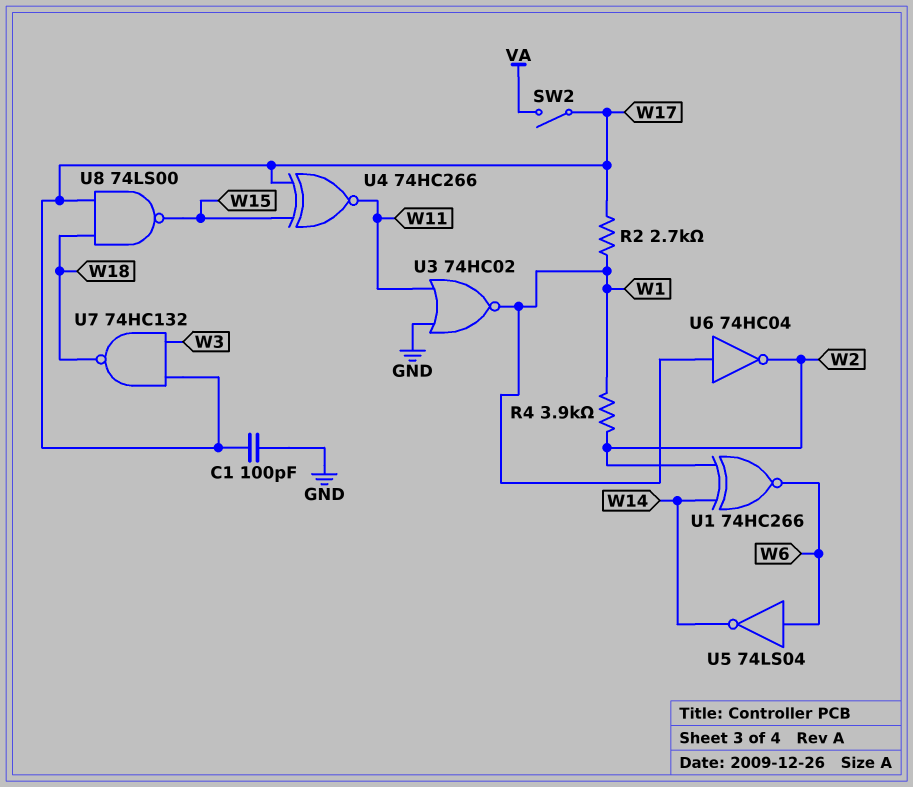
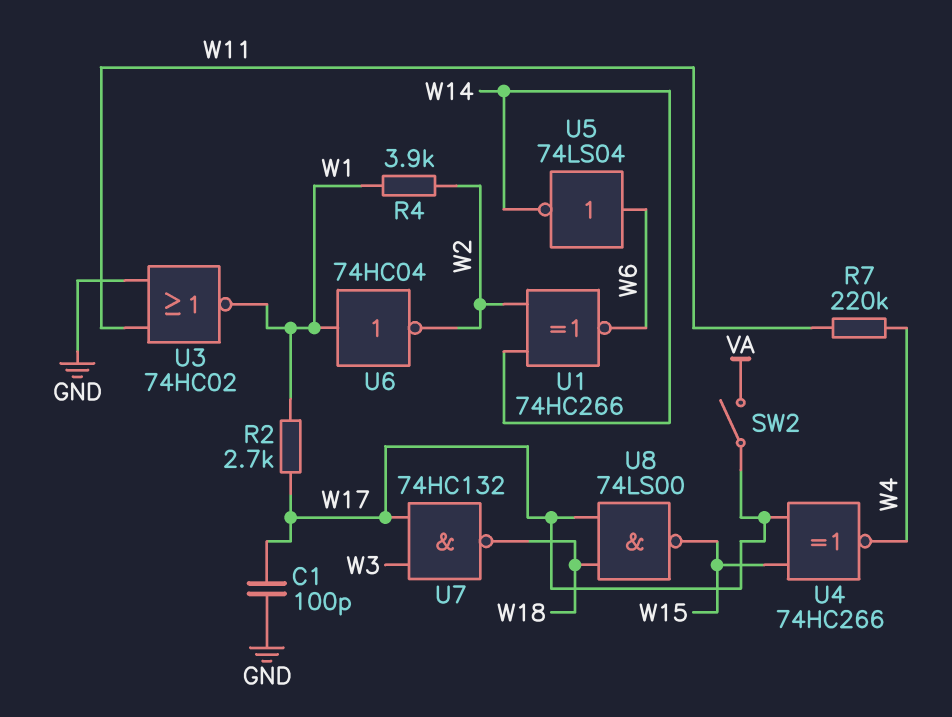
R7: none -> 220k (W4, W11)
U4: XNOR 74HC266 (in W15, in W17, out W11) -> XNOR 74HC266 (in W15, in W17, out W4)

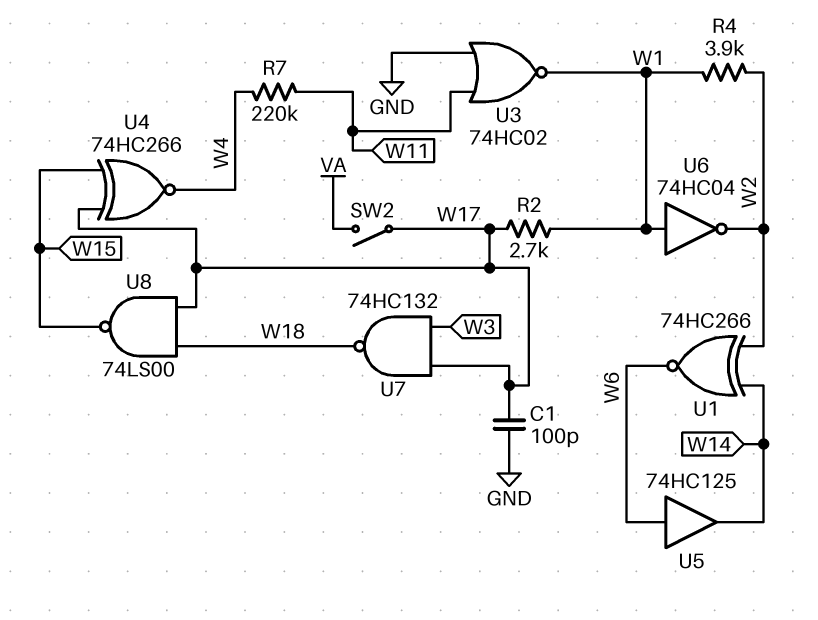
U5: NOT 74LS04 (in W6, out W14) -> buffer 74HC125 (in W6, out W14)

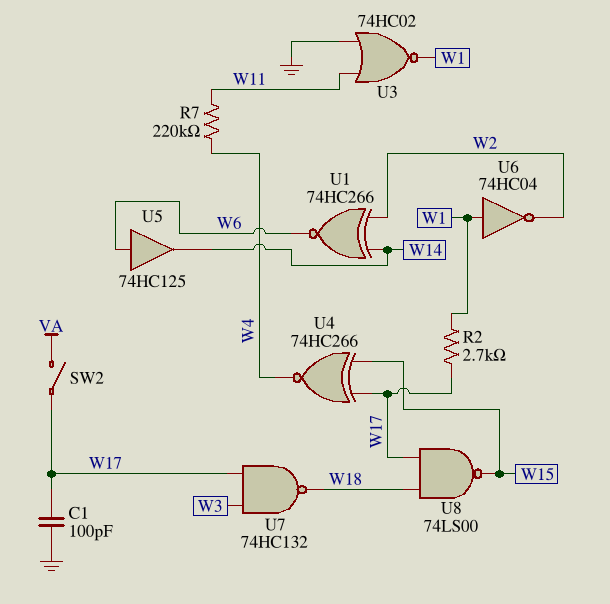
R4: 3.9k (W1, W2) -> none

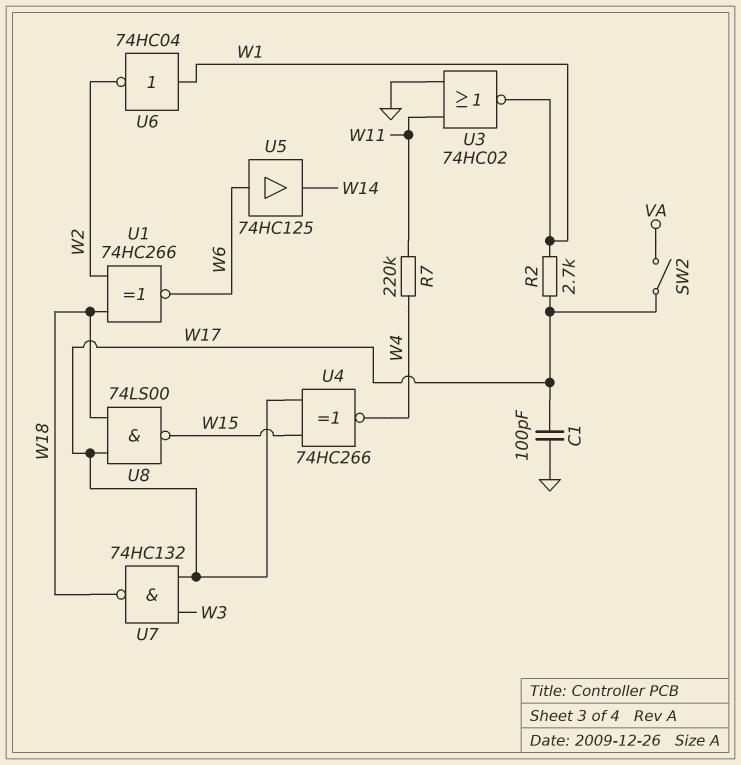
U1: XNOR 74HC266 (in W2, in W14, out W6) -> XNOR 74HC266 (in W2, in W18, out W6)

